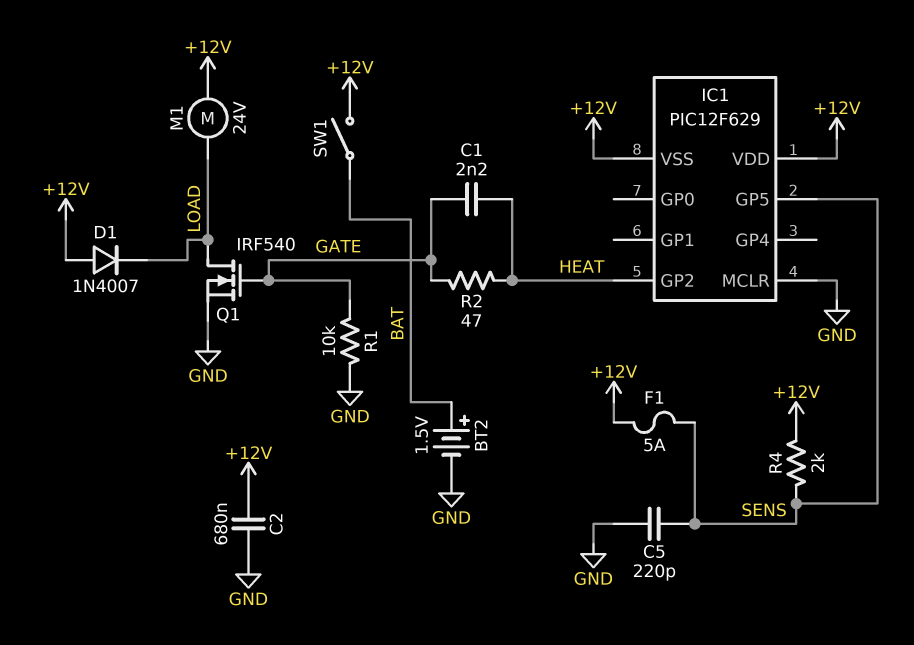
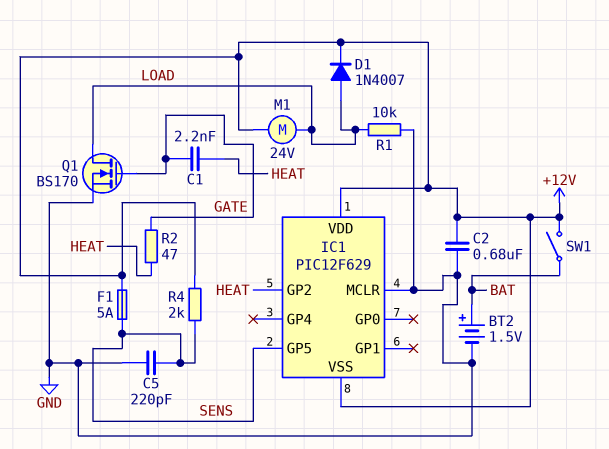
D1: diode 1N4007 (A +12V, K LOAD) -> diode 1N4007 (A LOAD, K +12V)
Q1: NMOS IRF540 (G GATE, D LOAD, S GND) -> NMOS BS170 (G GATE, D LOAD, S GND)
R1: 10k (GATE, GND) -> 10k (GND, LOAD)

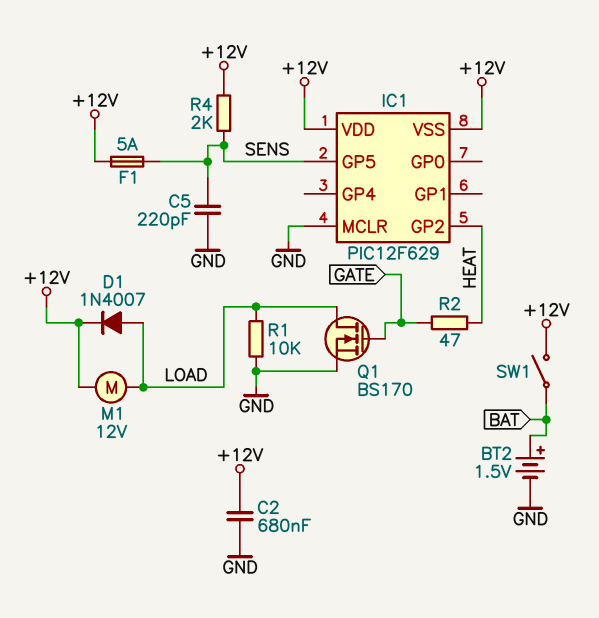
C1: 2.2nF (GATE, HEAT) -> none
M1: motor 24V (+12V, LOAD) -> motor 12V (+12V, LOAD)

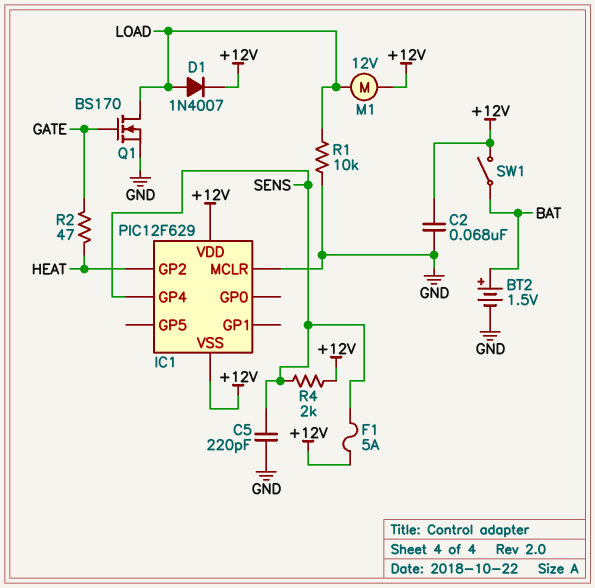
C2: 680nF (+12V, GND) -> 68nF (+12V, GND)
IC1 pin GP4: none -> SENS
IC1 pin GP5: SENS -> none

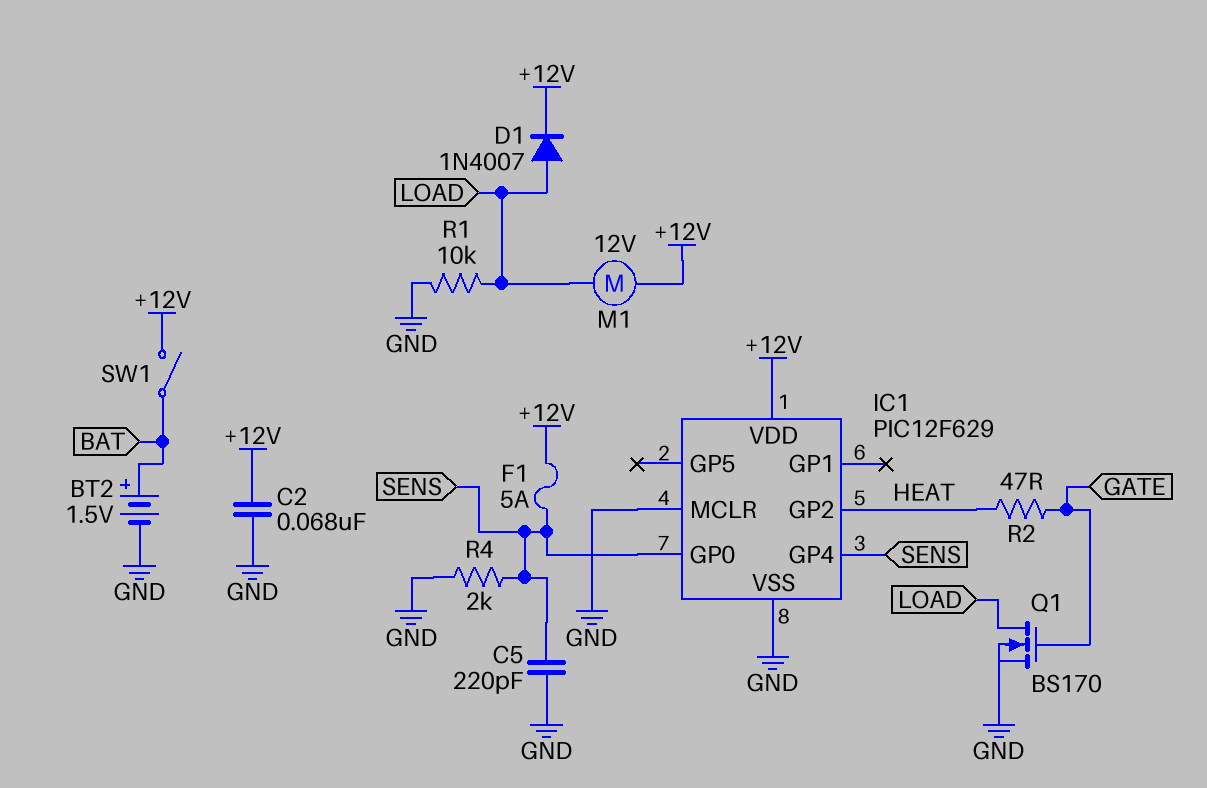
IC1 pin GP0: none -> SENS
IC1 pin VSS: +12V -> GND
R4: 2k (+12V, SENS) -> 2k (GND, SENS)

